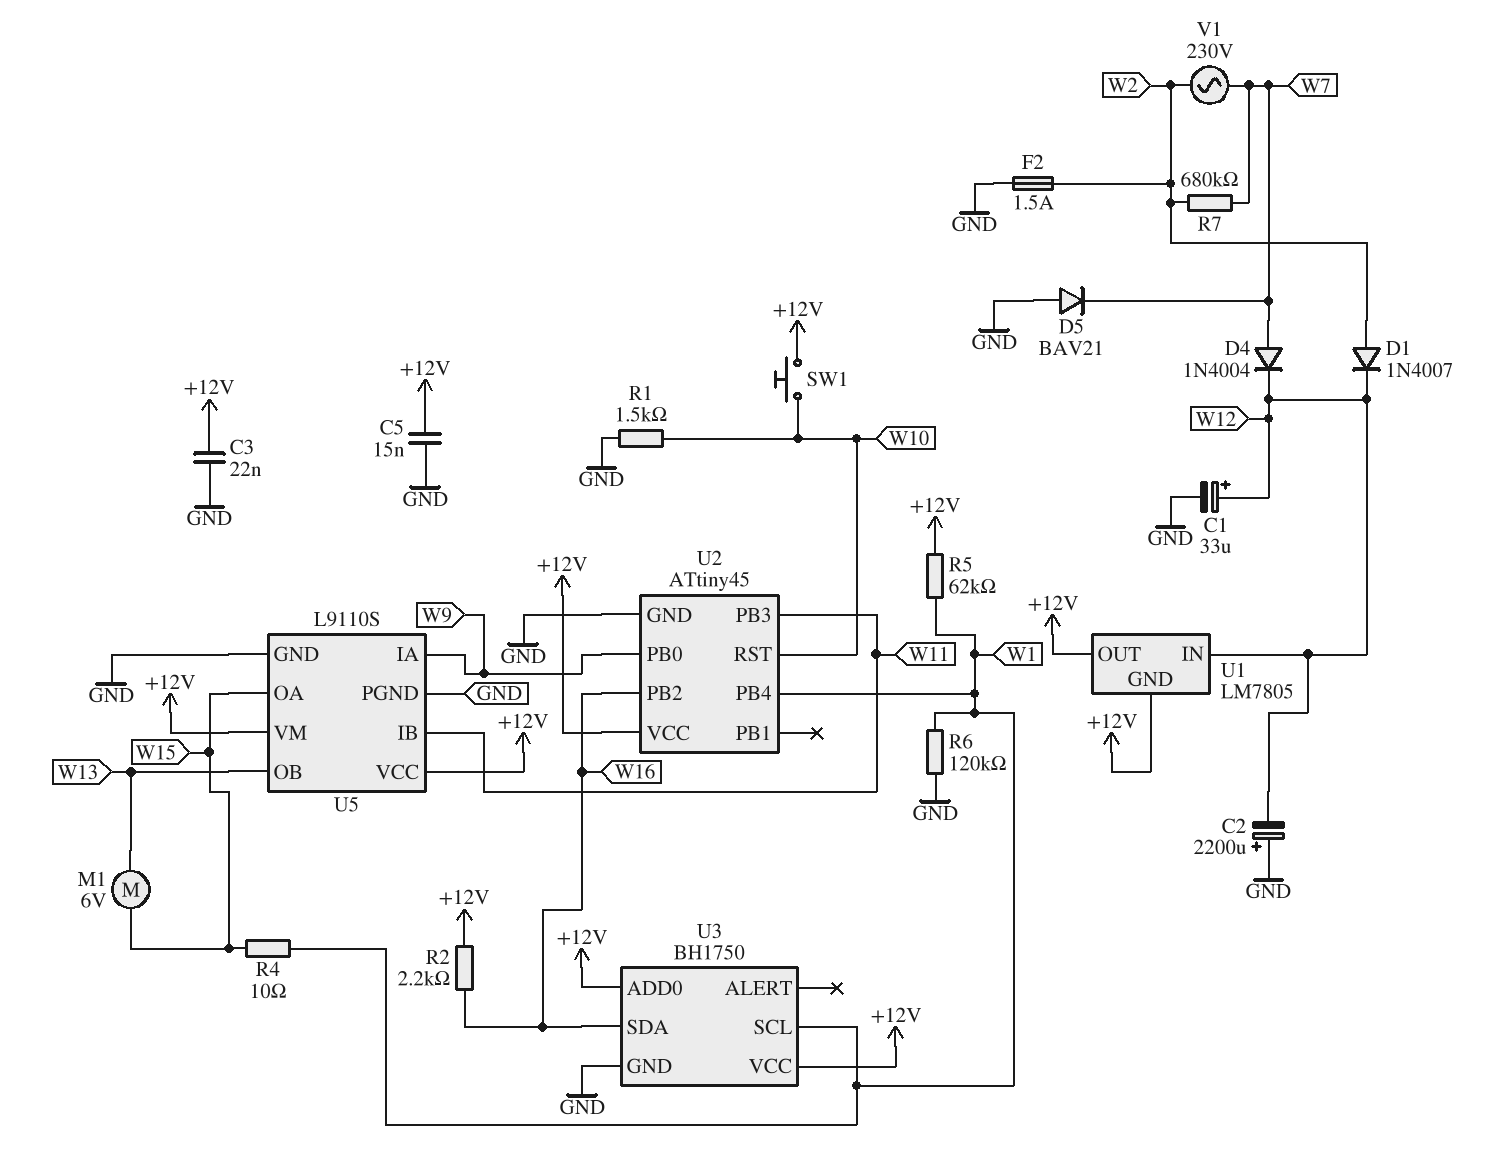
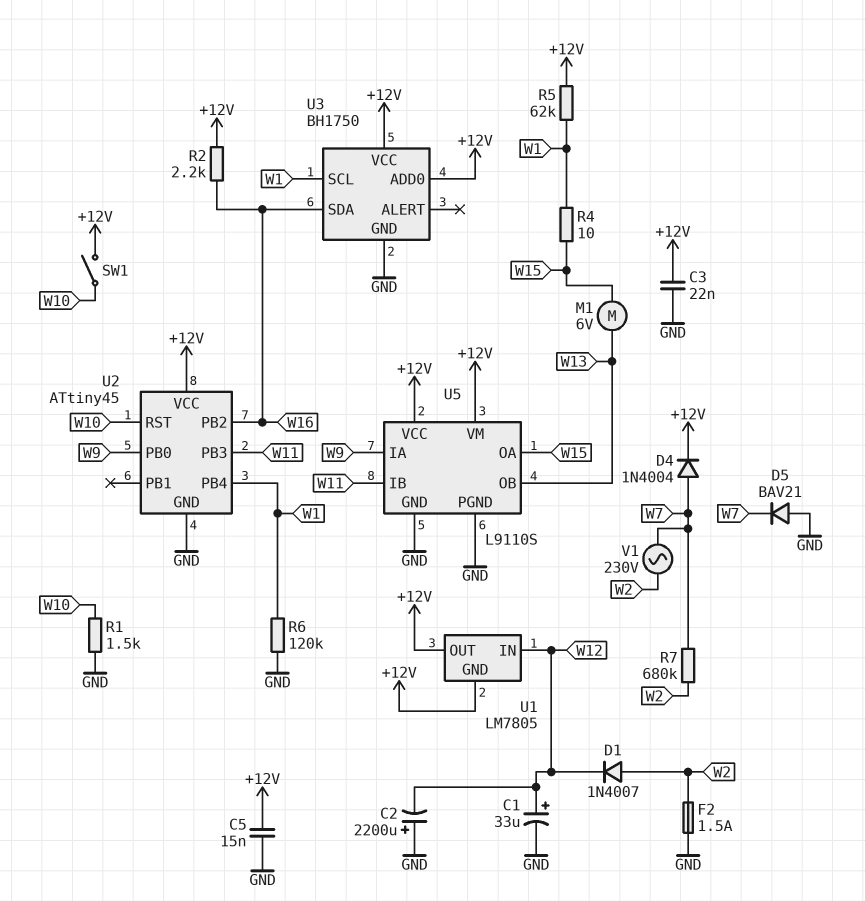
D4: diode 1N4004 (A W7, K W12) -> diode 1N4004 (A W7, K +12V)
SW1: button (+12V, W10) -> switch (+12V, W10)

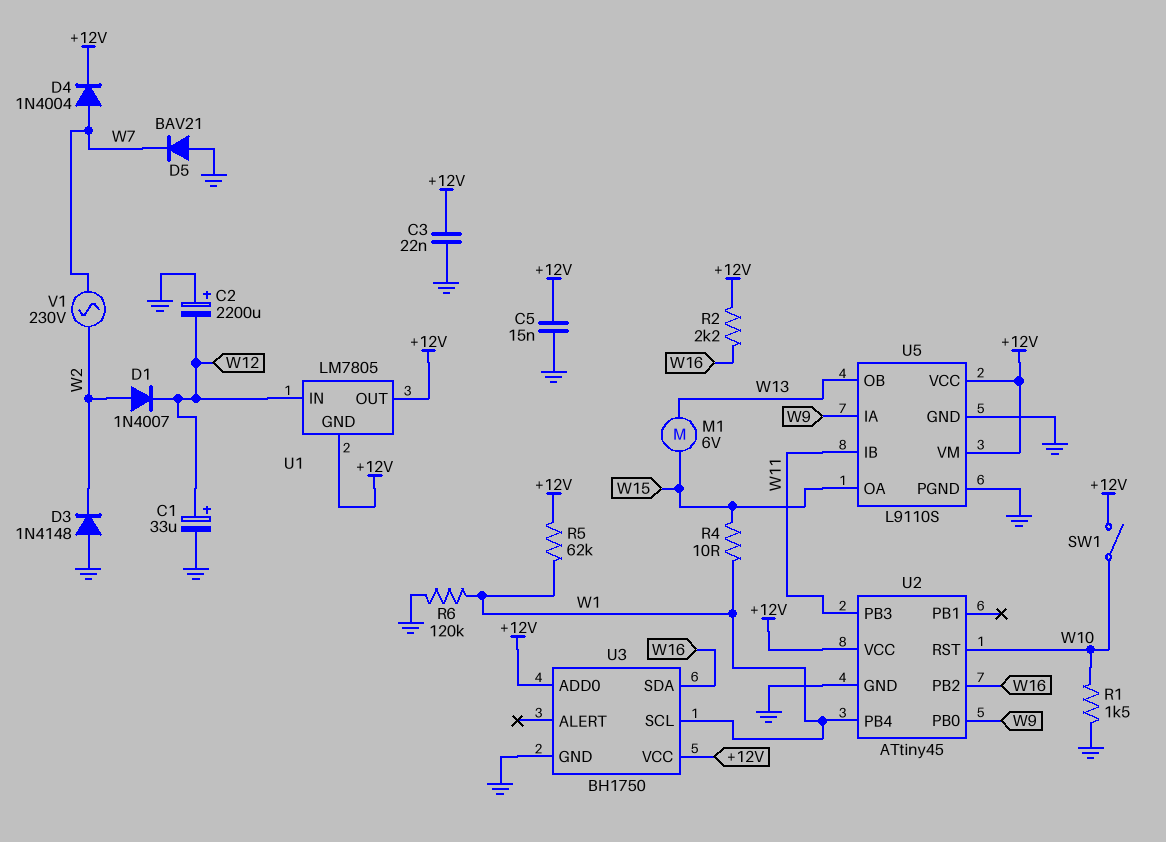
D3: none -> diode 1N4148 (A GND, K W2)
F2: 1.5A (GND, W2) -> none
R7: 680k (W2, W7) -> none

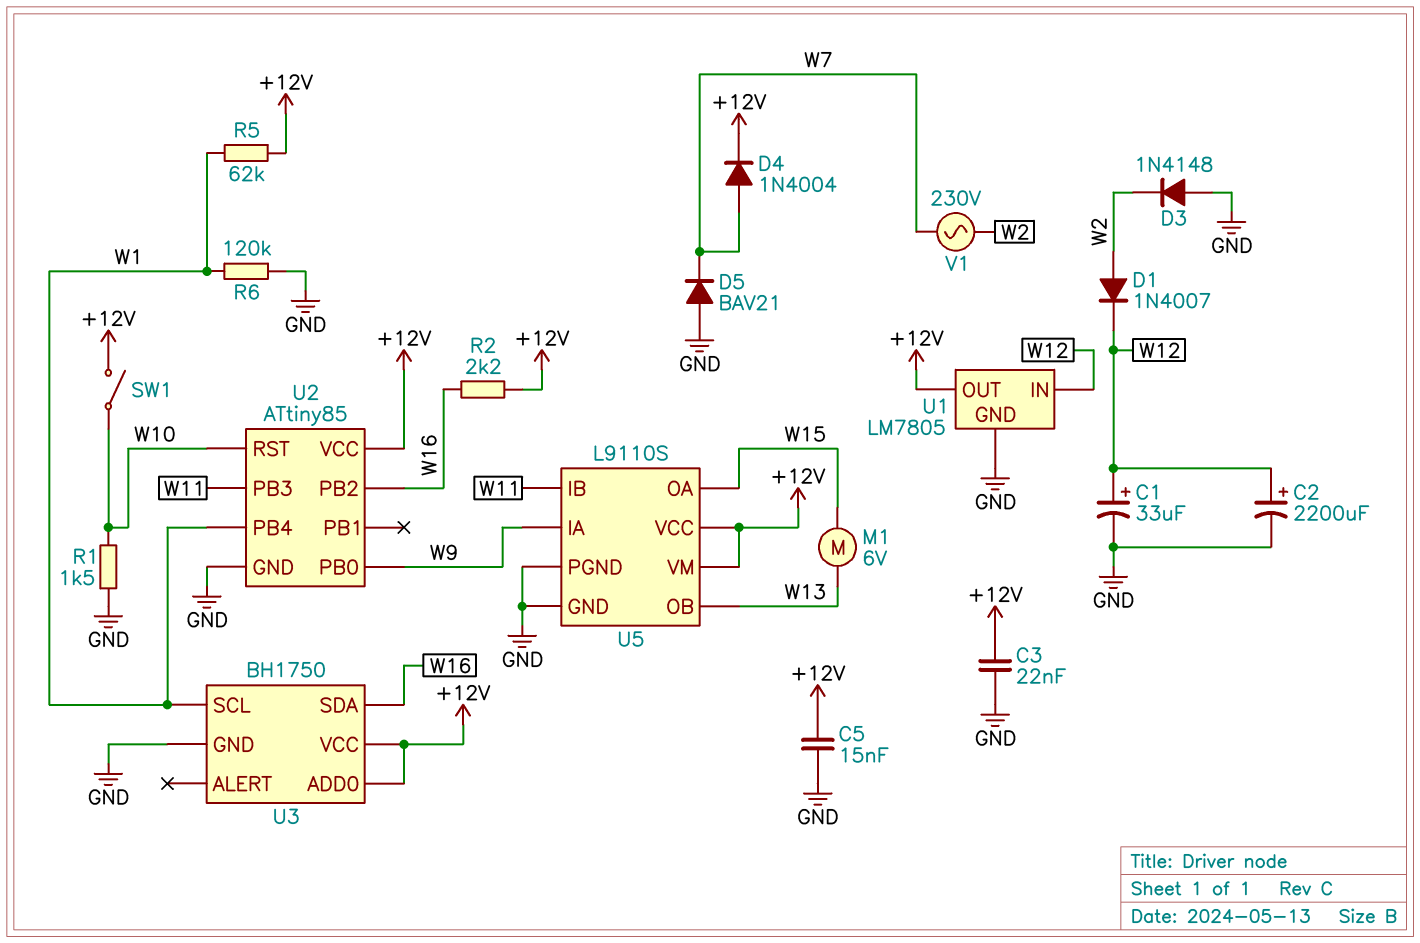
C2: 2200uF (plus GND, minus W12) -> 2200uF (plus W12, minus GND)
R4: 10 (W1, W15) -> none
U1 pin GND: +12V -> GND
U2: ATtiny45 -> ATtiny85

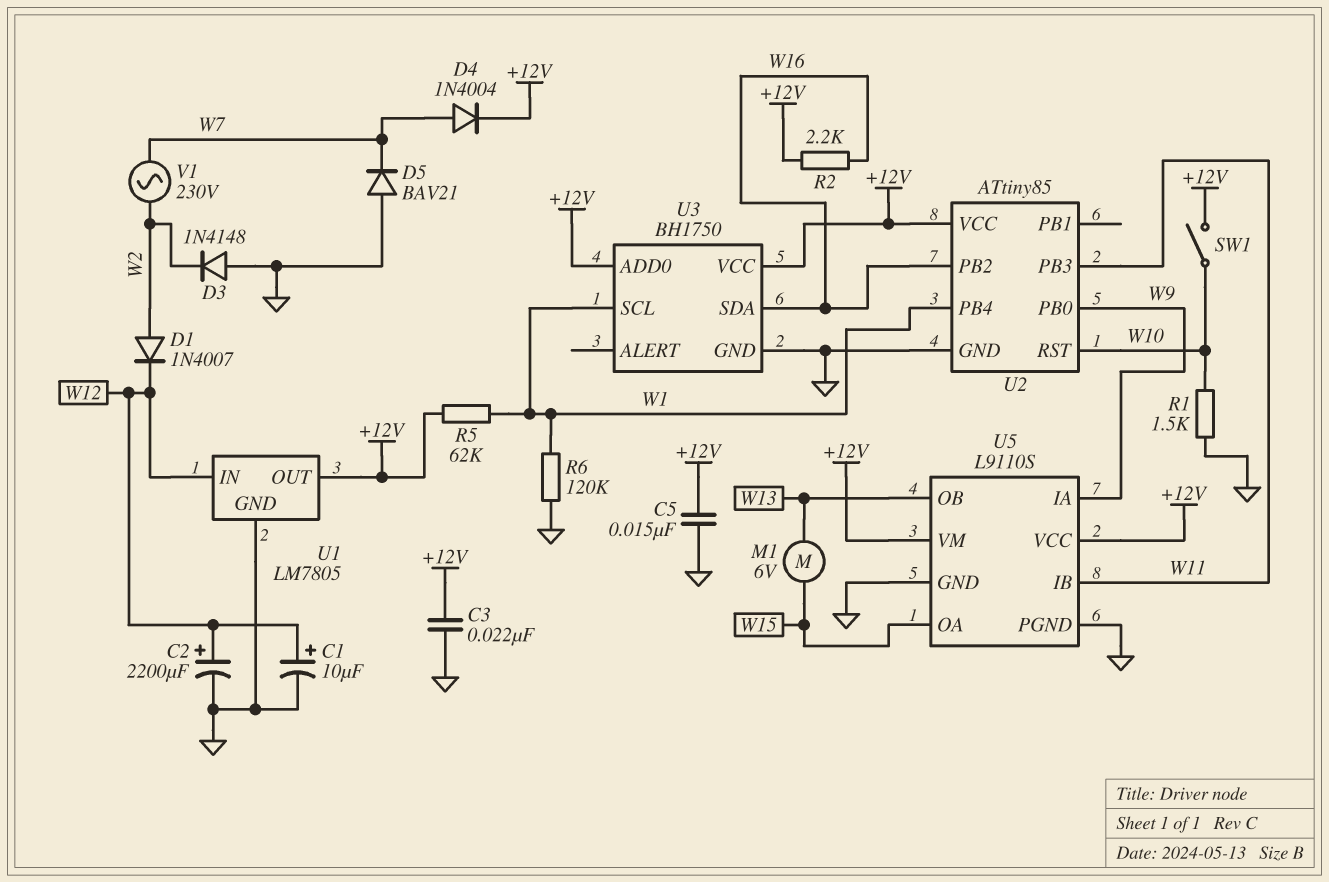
C1: 33uF (plus W12, minus GND) -> 10uF (plus W12, minus GND)

